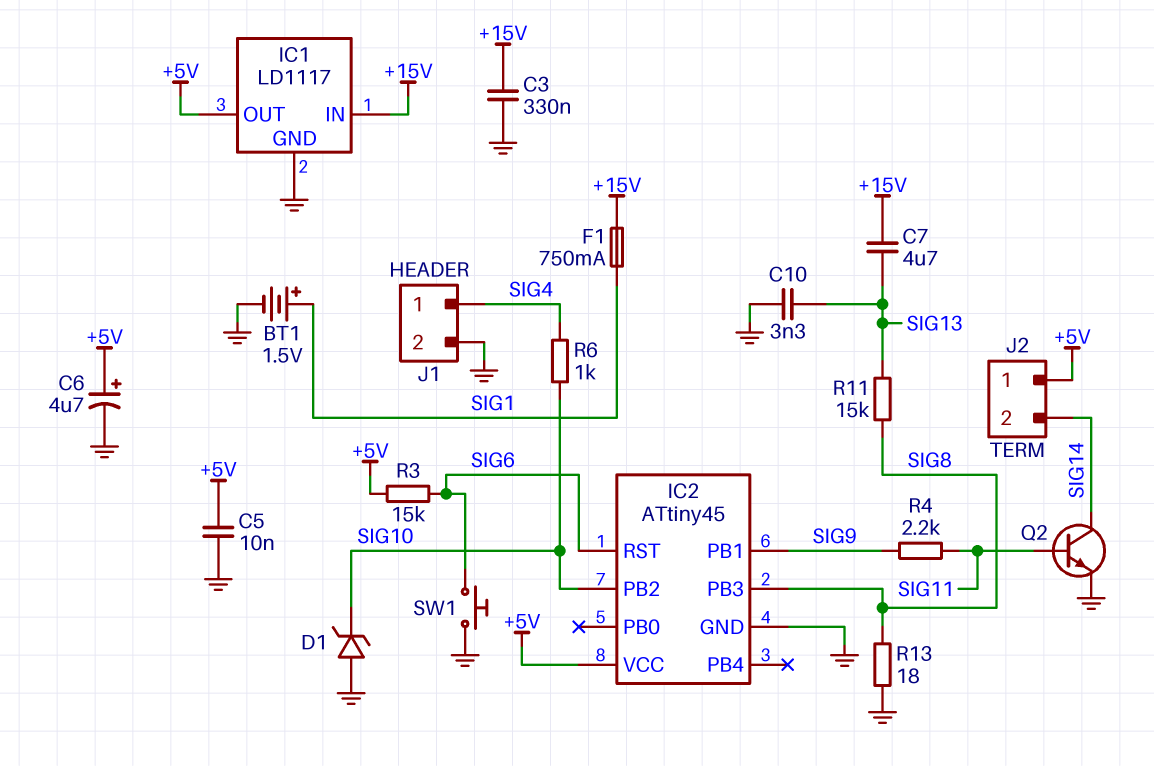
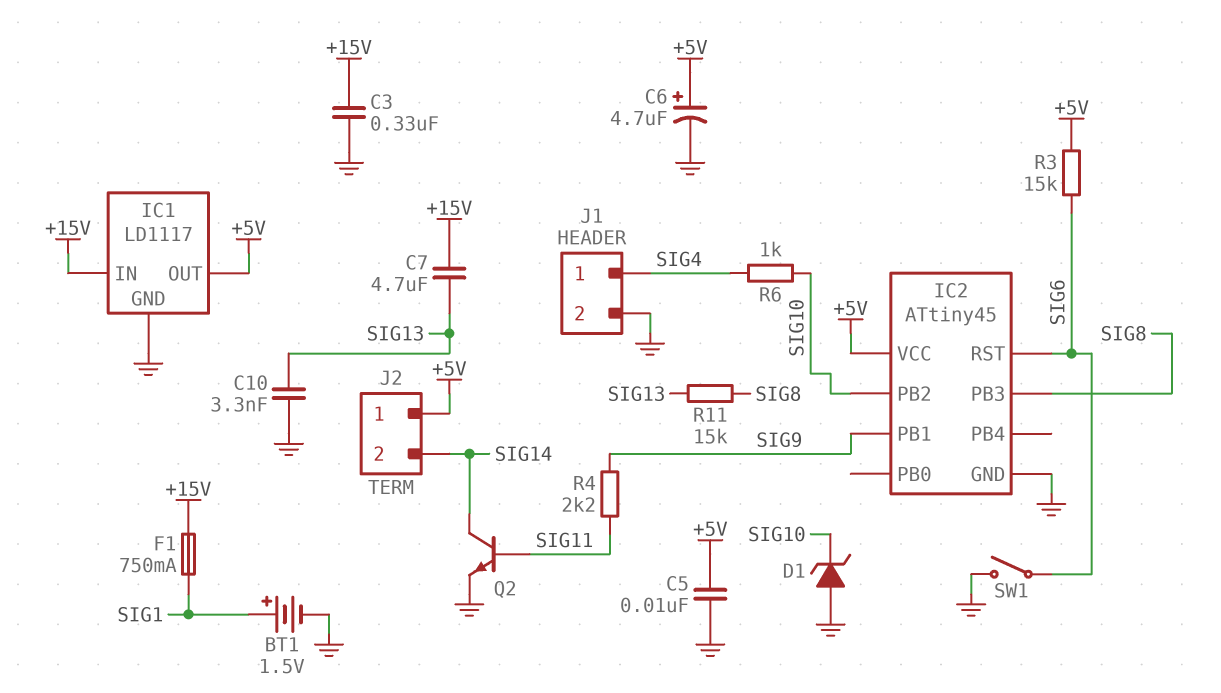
R13: 18 (GND, SIG8) -> none
SW1: button (GND, SIG6) -> switch (GND, SIG6)

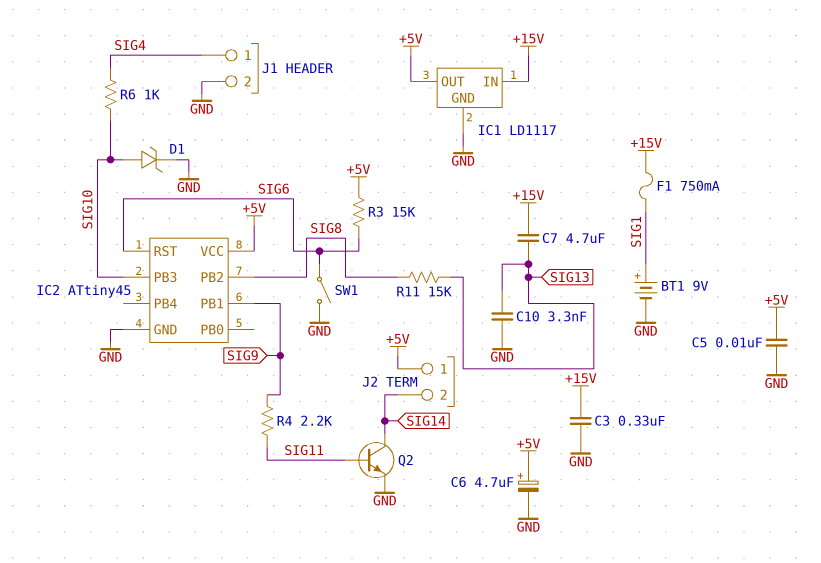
BT1: 1.5V (plus SIG1, minus GND) -> 9V (plus SIG1, minus GND)
D1: zener (A GND, K SIG10) -> zener (A SIG10, K GND)
IC2 pin PB2: SIG10 -> SIG8
IC2 pin PB3: SIG8 -> SIG10

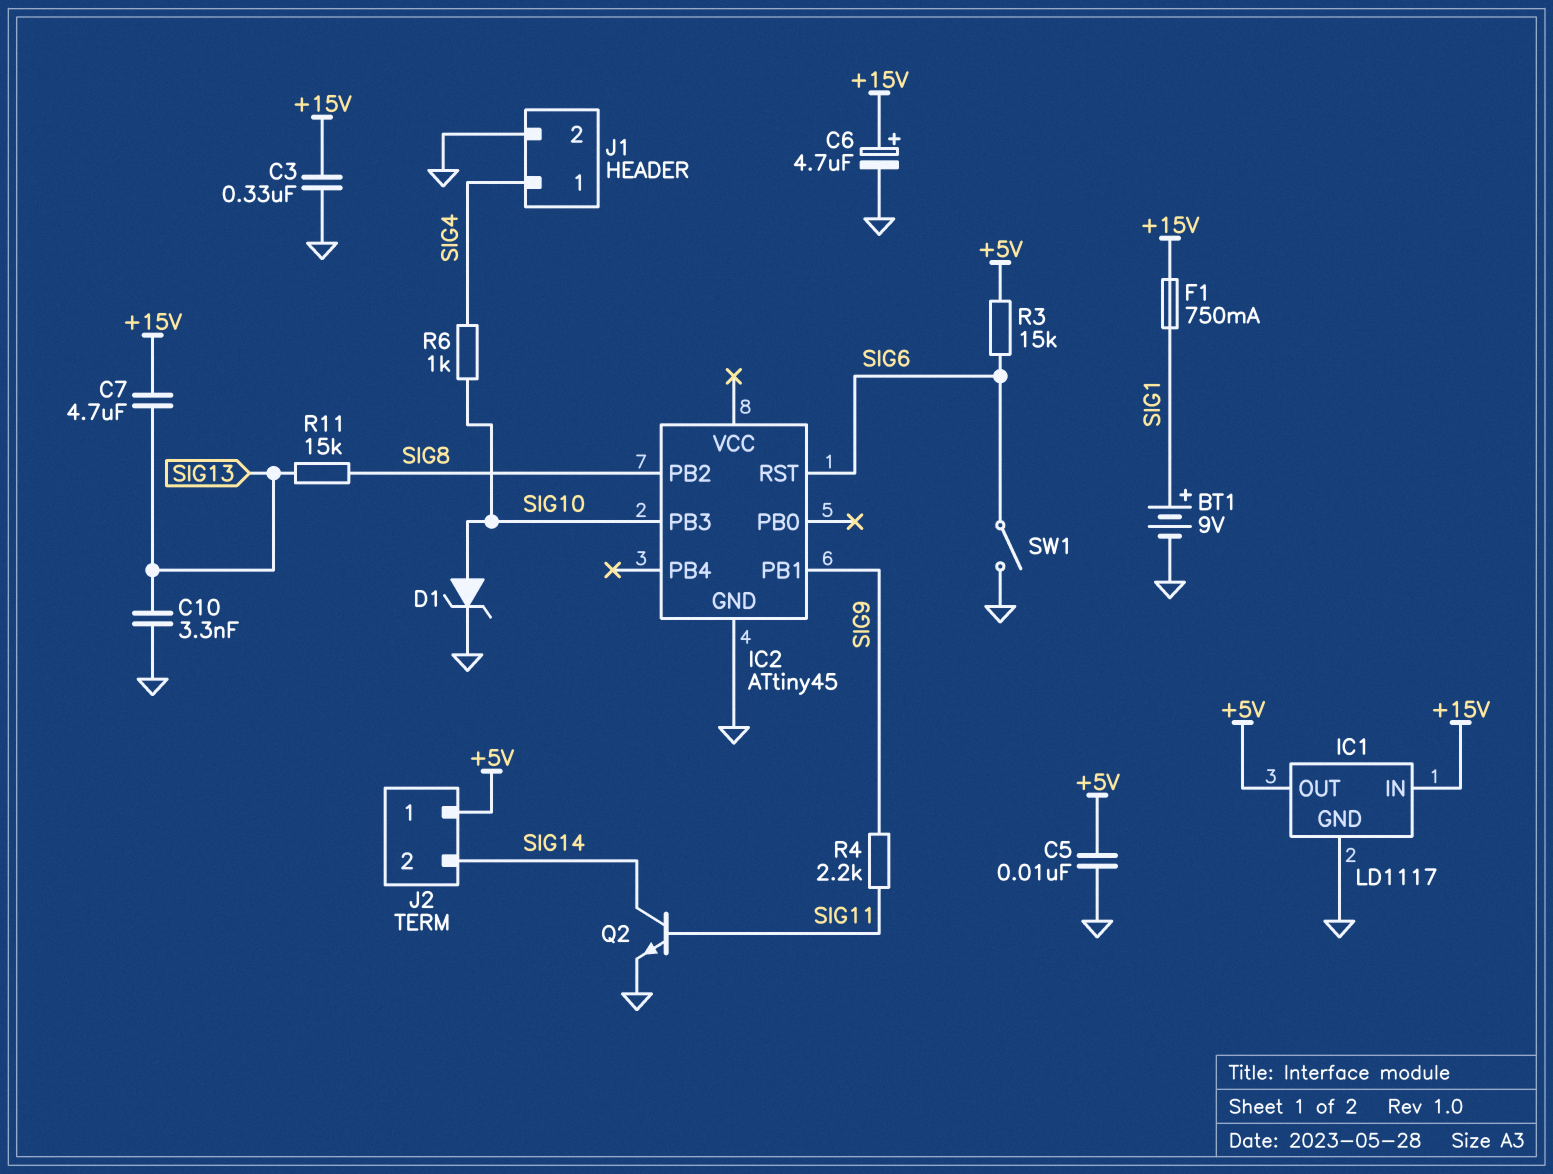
C6: 4.7uF (plus +5V, minus GND) -> 4.7uF (plus +15V, minus GND)
IC2 pin VCC: +5V -> none

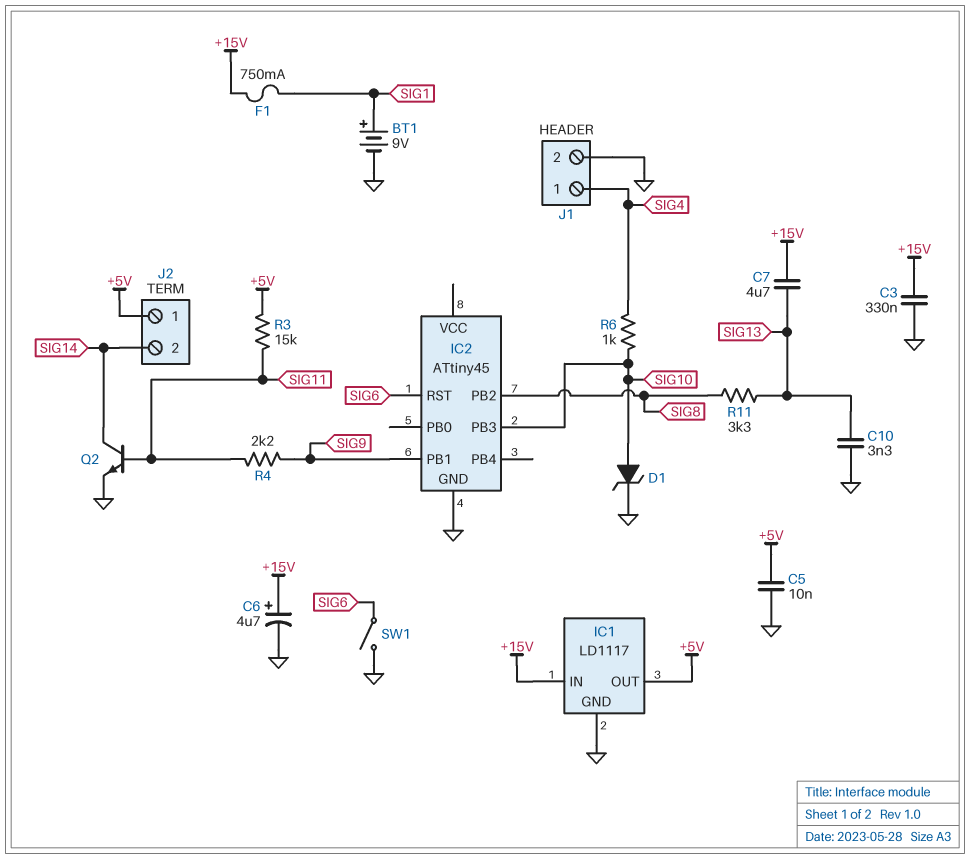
R3: 15k (+5V, SIG6) -> 15k (+5V, SIG11)
R11: 15k (SIG8, SIG13) -> 3.3k (SIG8, SIG13)

